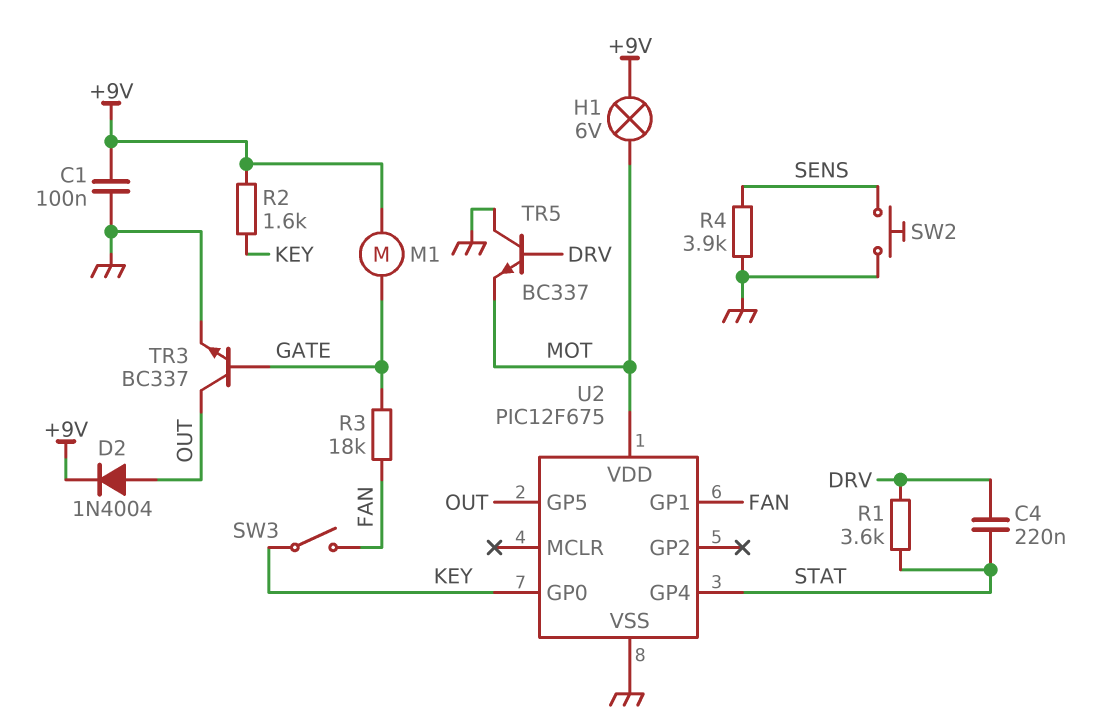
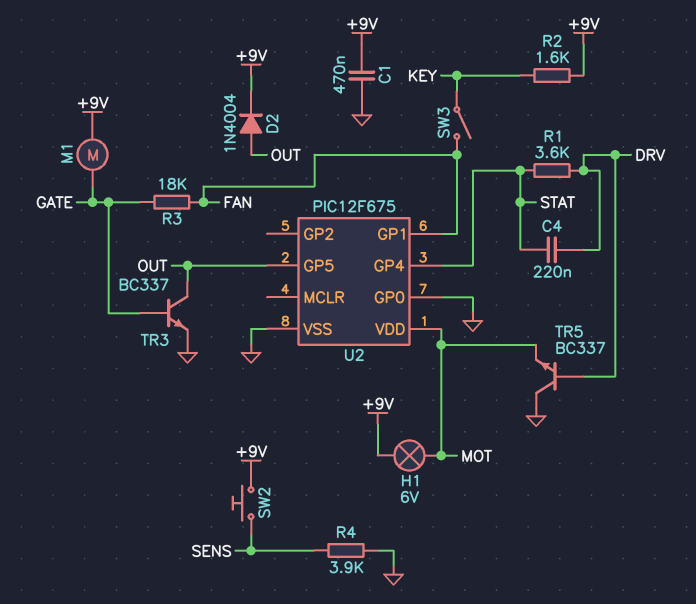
C1: 100nF (+9V, GND) -> 470nF (+9V, GND)
SW2: button (GND, SENS) -> button (+9V, SENS)
U2 pin GP0: KEY -> GND

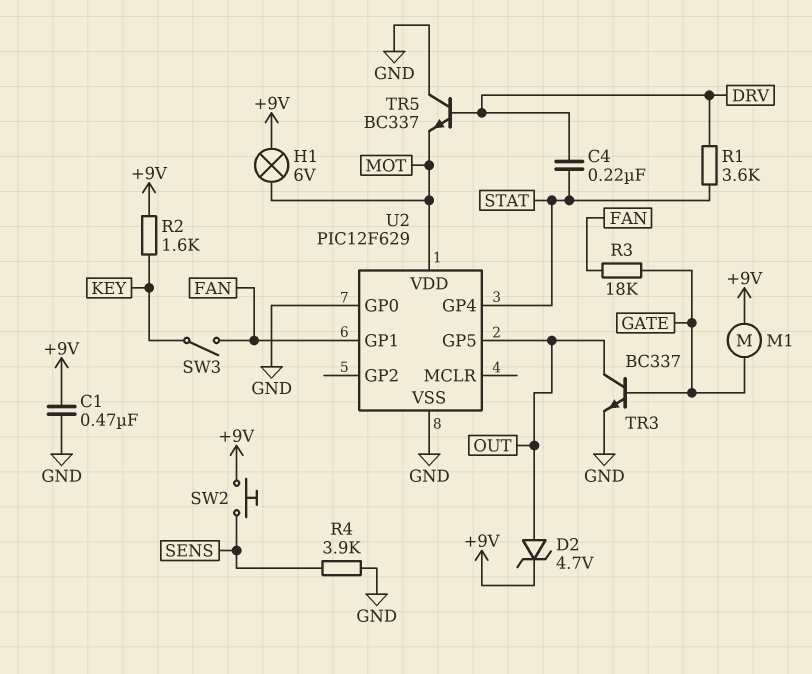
D2: diode 1N4004 (A OUT, K +9V) -> zener 4.7V (A OUT, K +9V)
U2: PIC12F675 -> PIC12F629

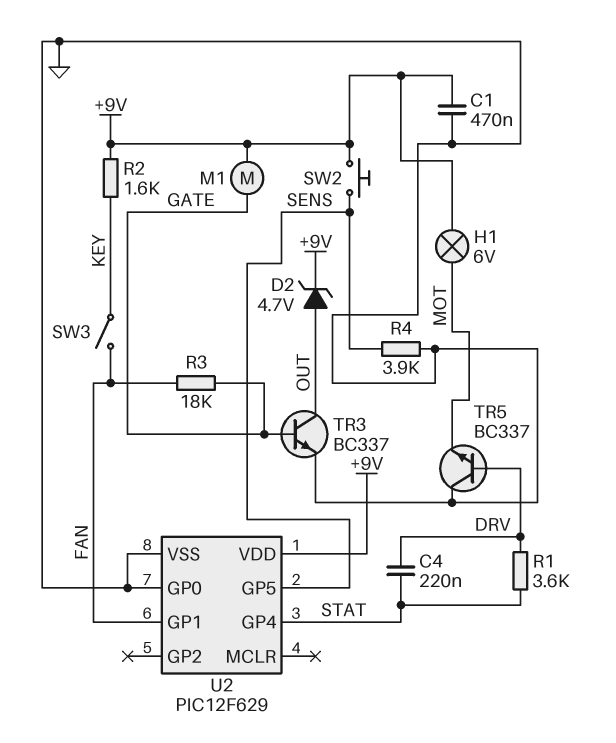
U2 pin GP5: OUT -> SENS
U2 pin VDD: MOT -> +9V

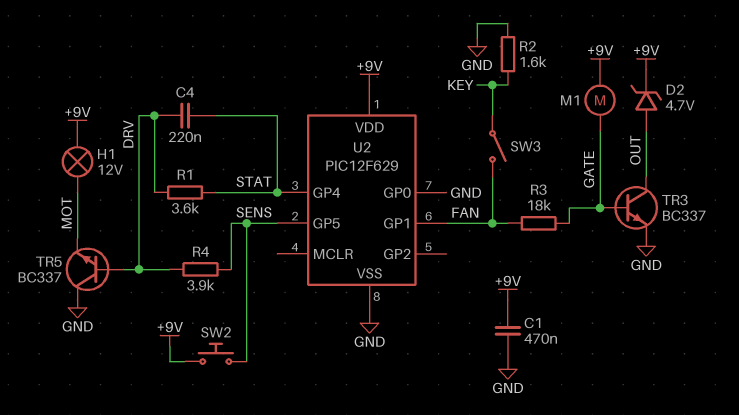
H1: lamp 6V (+9V, MOT) -> lamp 12V (+9V, MOT)
R2: 1.6k (+9V, KEY) -> 1.6k (GND, KEY)
R4: 3.9k (GND, SENS) -> 3.9k (DRV, SENS)

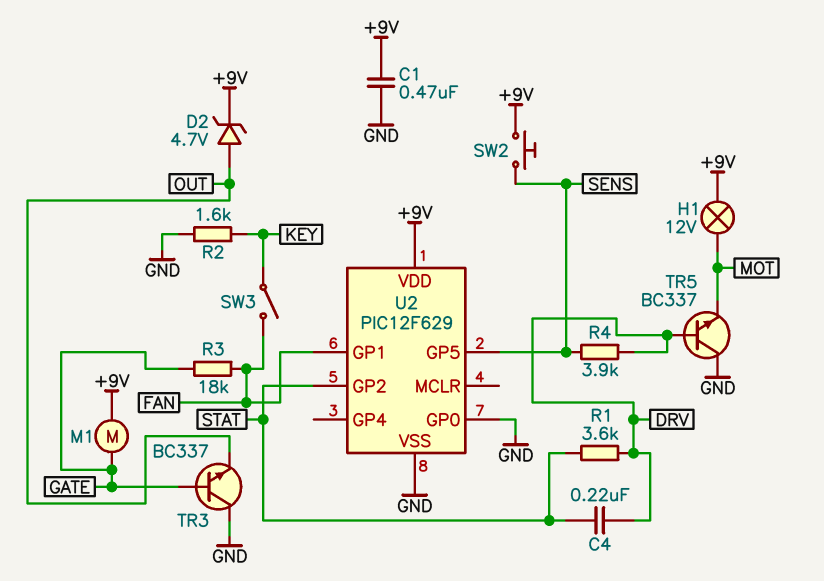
TR3: NPN BC337 (B GATE, C OUT, E GND) -> NPN BC337 (B GATE, C GND, E OUT)
U2 pin GP2: none -> STAT
U2 pin GP4: STAT -> none

